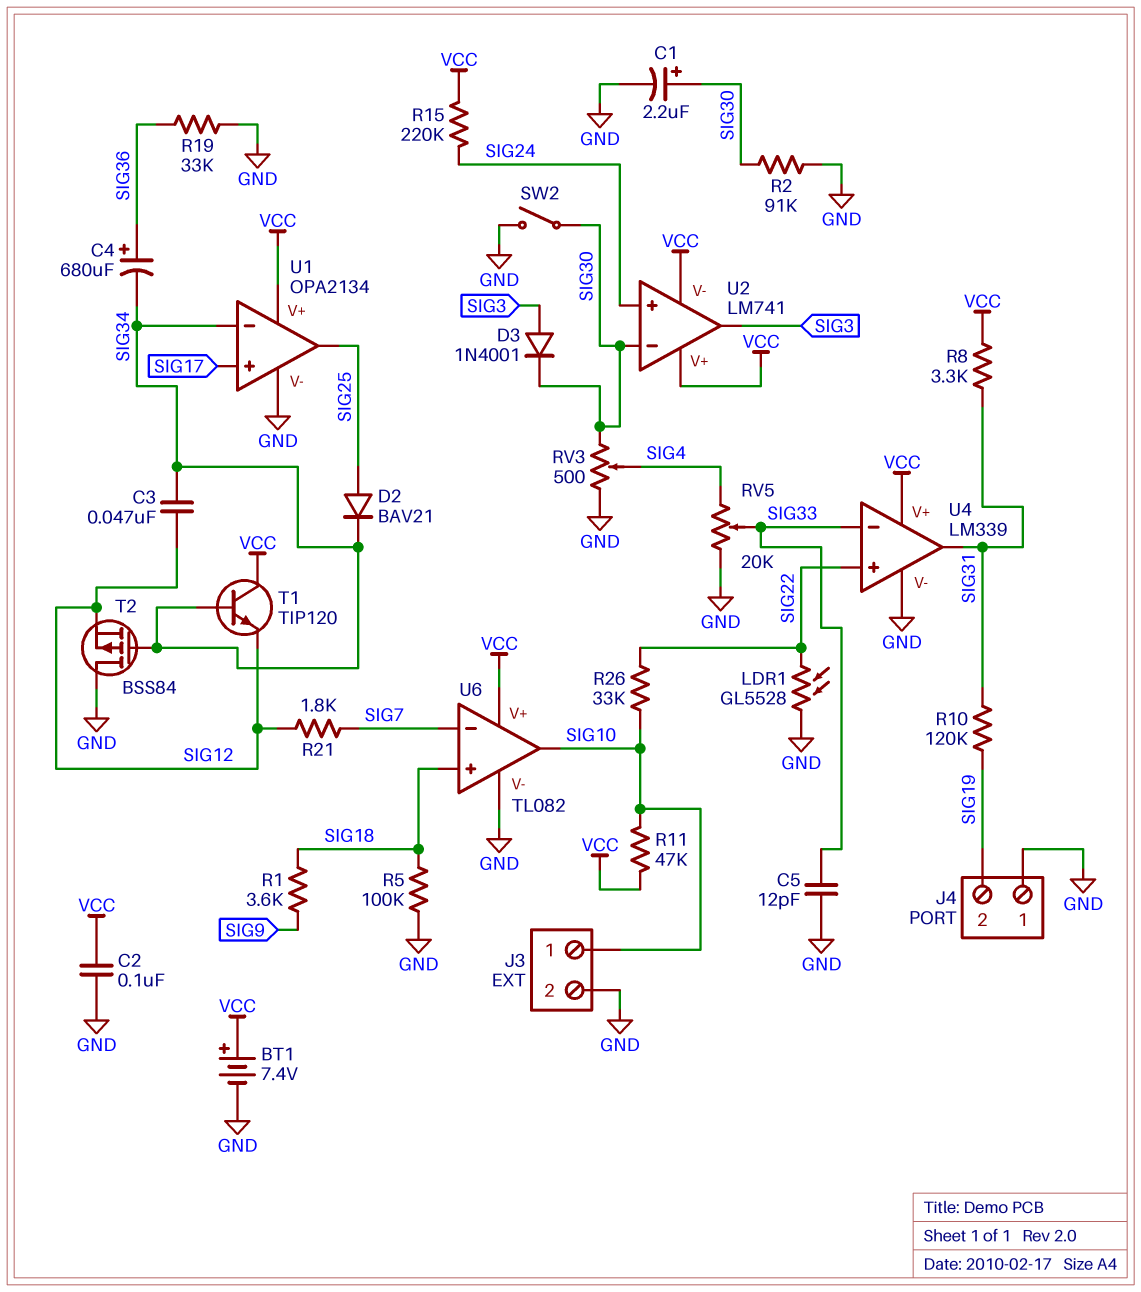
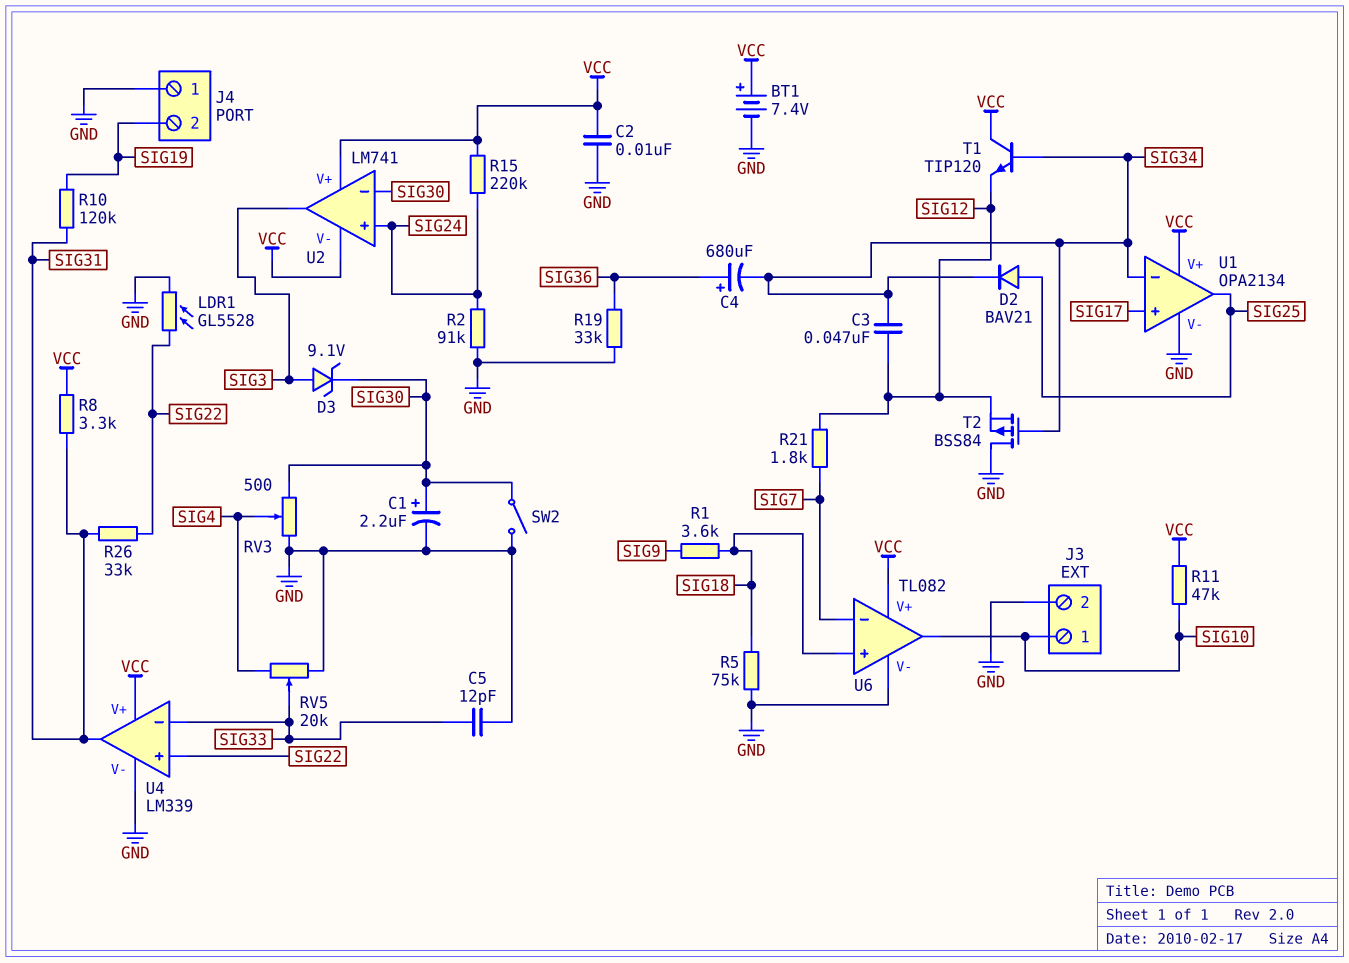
C2: 100nF (GND, VCC) -> 10nF (GND, VCC)
D3: diode 1N4001 (A SIG3, K SIG30) -> zener 9.1V (A SIG3, K SIG30)
R2: 91k (GND, SIG30) -> 91k (GND, SIG24)
R5: 100k (GND, SIG18) -> 75k (GND, SIG18)
R26: 33k (SIG10, SIG22) -> 33k (SIG22, SIG31)

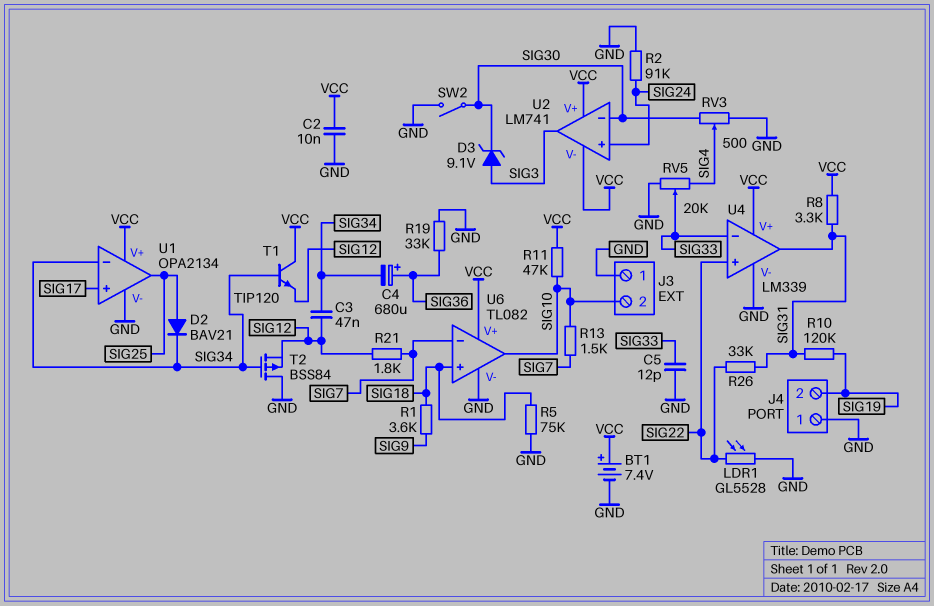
C1: 2.2uF (plus SIG30, minus GND) -> none
J3 pin 1: SIG10 -> GND
J3 pin 2: GND -> SIG10
R13: none -> 1.5k (SIG7, SIG10)
R15: 220k (SIG24, VCC) -> none

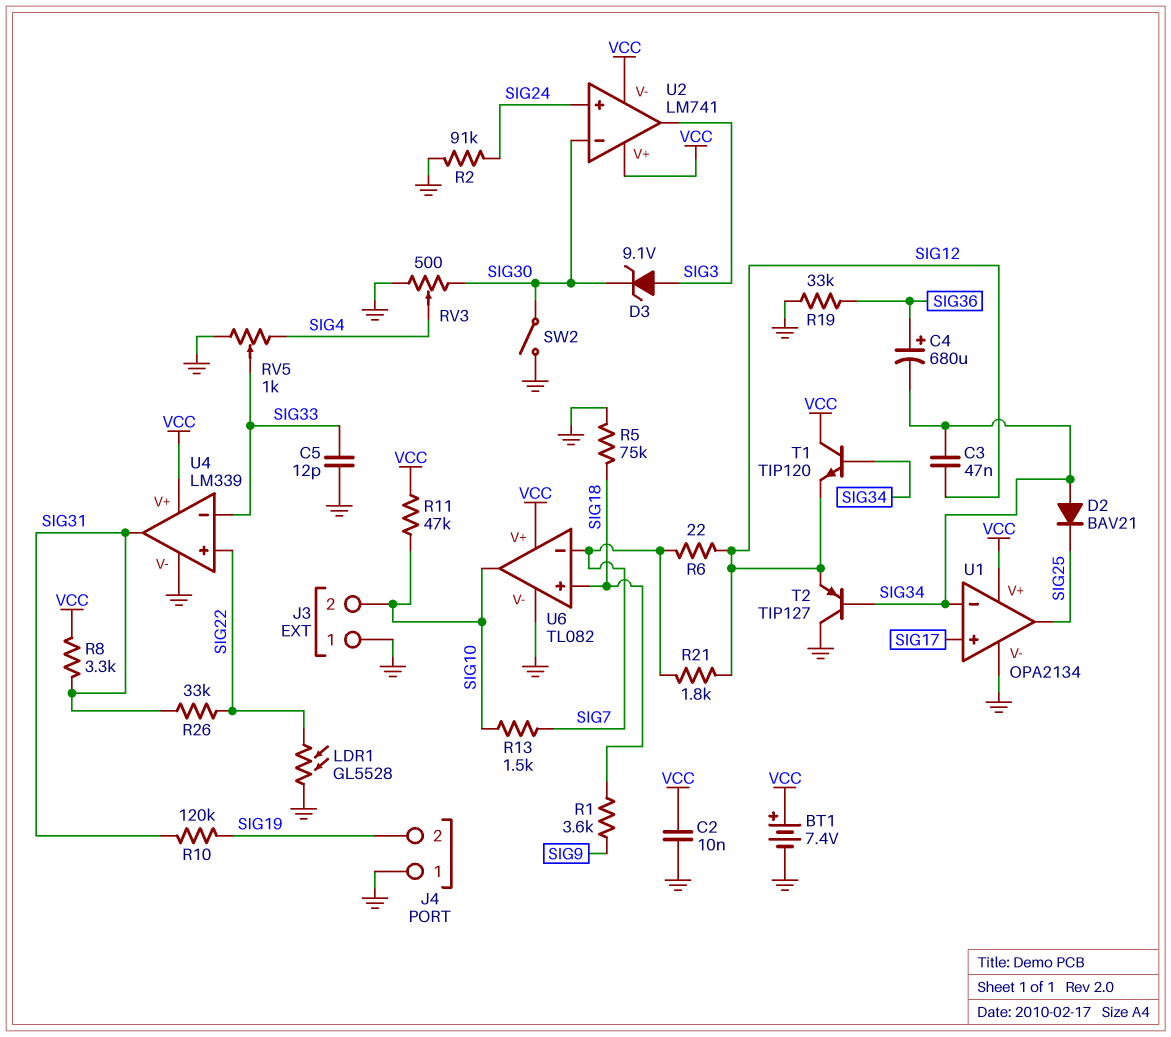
D2: diode BAV21 (A SIG25, K SIG34) -> diode BAV21 (A SIG34, K SIG25)
R6: none -> 22 (SIG7, SIG12)
RV5: 20k (GND, SIG4, wiper SIG33) -> 1k (GND, SIG4, wiper SIG33)
T2: PMOS BSS84 (G SIG34, D GND, S SIG12) -> PNP TIP127 (B SIG34, C GND, E SIG12)

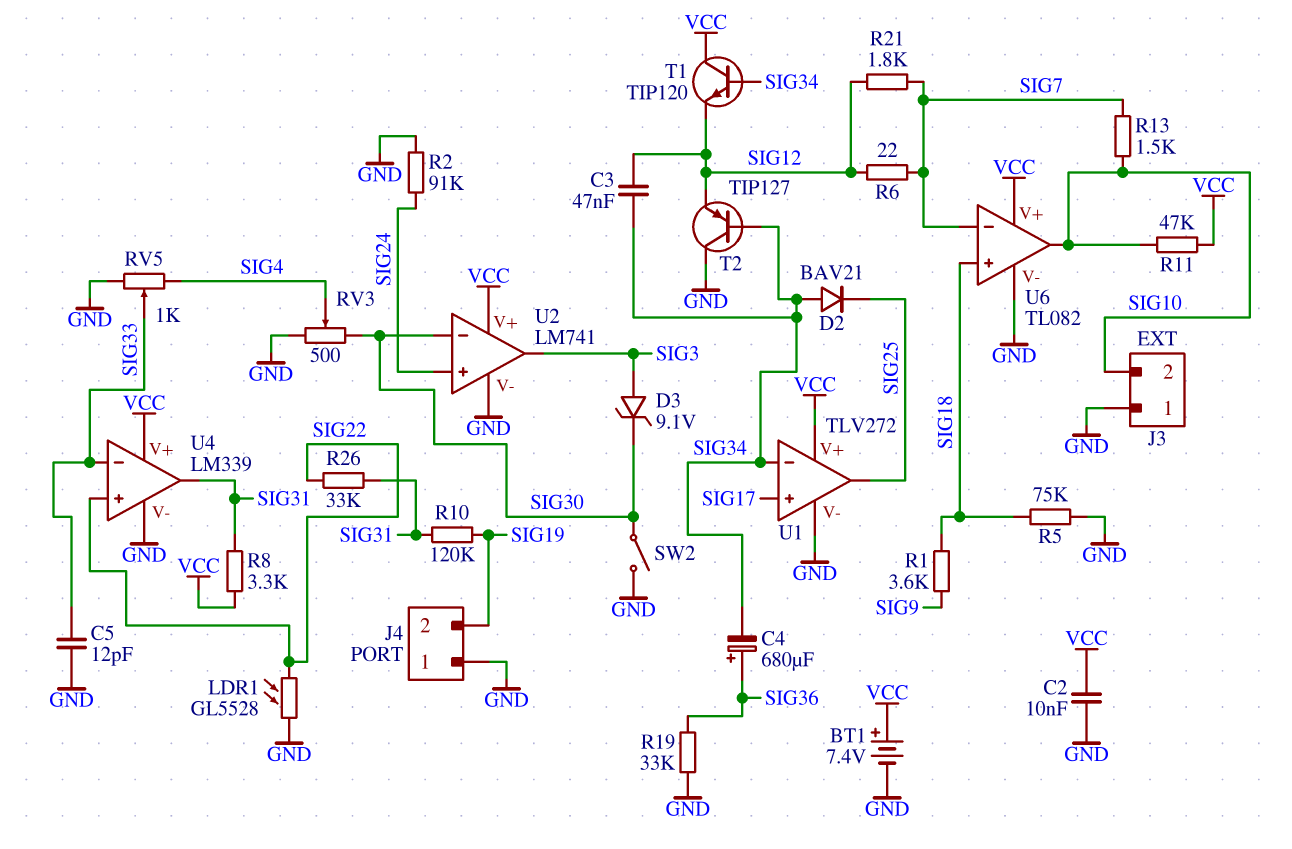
U1: OPA2134 -> TLV272
U2 pin V-: VCC -> GND

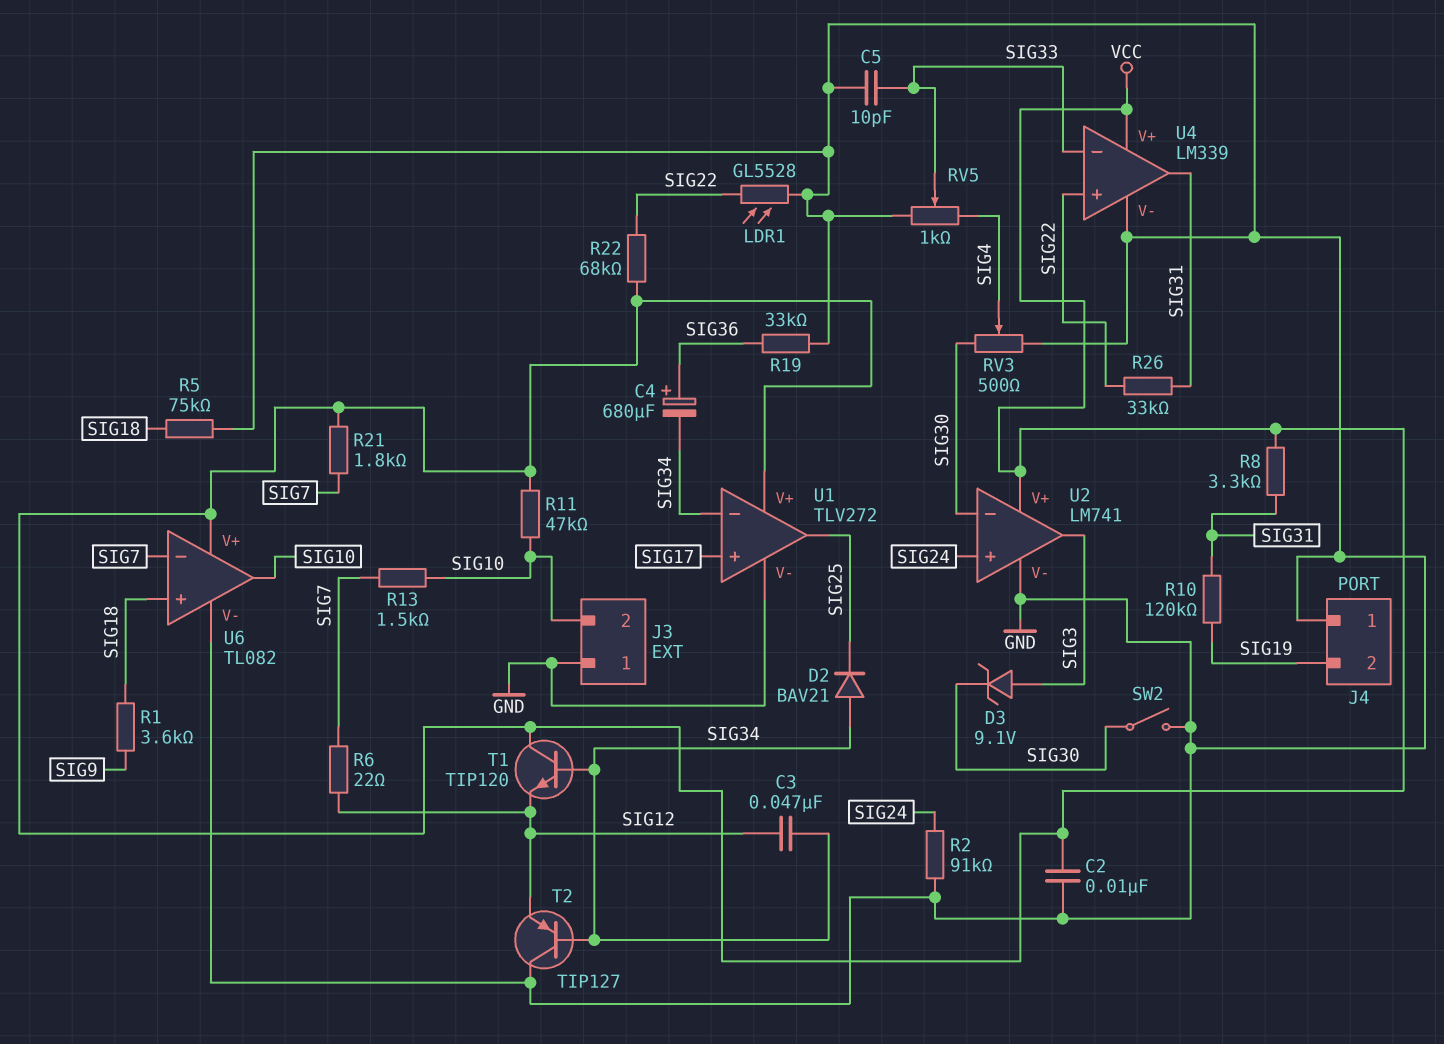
BT1: 7.4V (plus VCC, minus GND) -> none
C5: 12pF (GND, SIG33) -> 10pF (GND, SIG33)
R21: 1.8k (SIG7, SIG12) -> 1.8k (SIG7, VCC)
R22: none -> 68k (SIG22, VCC)

